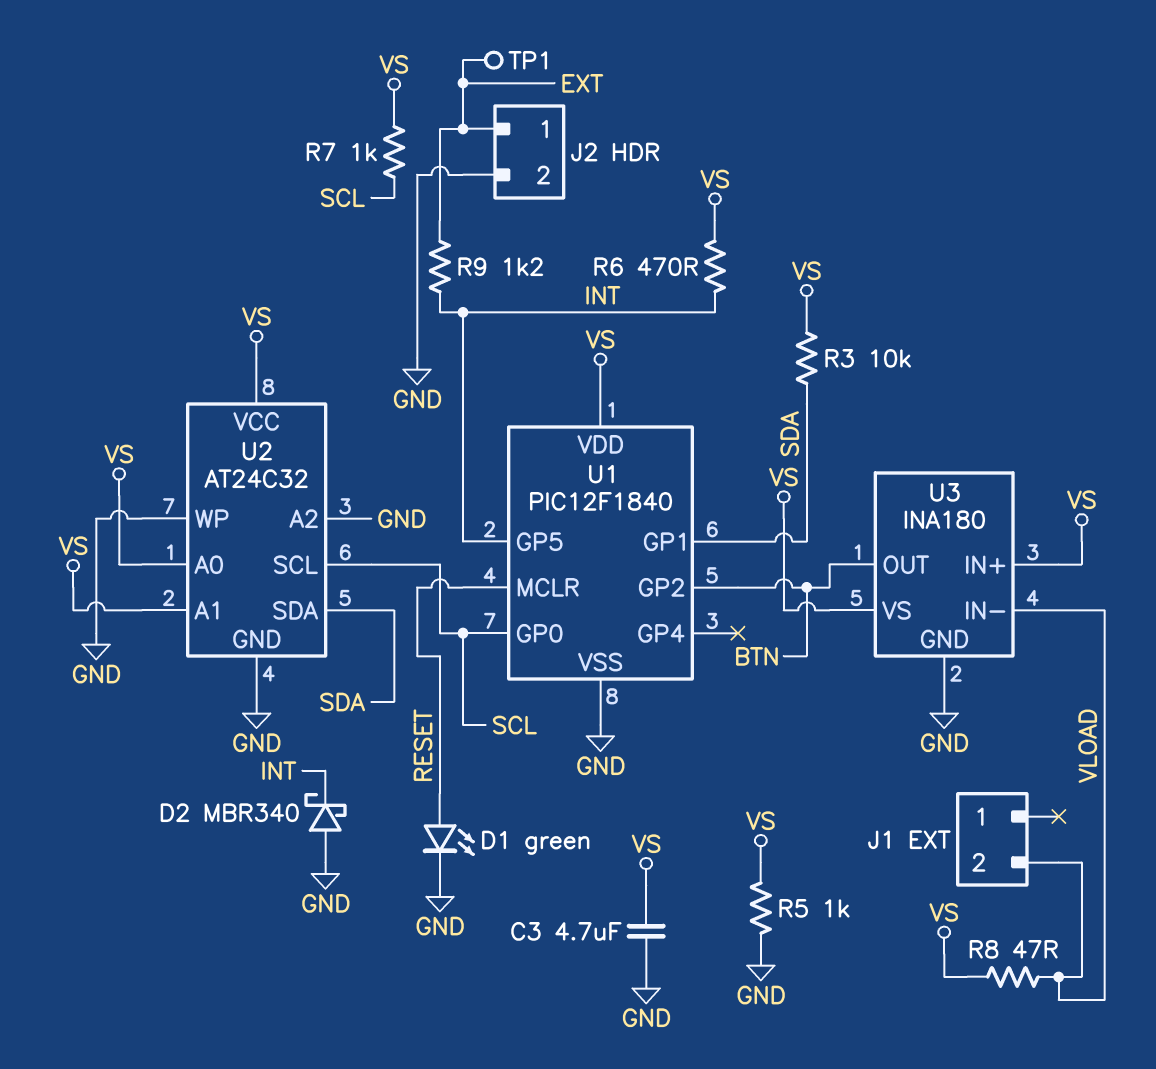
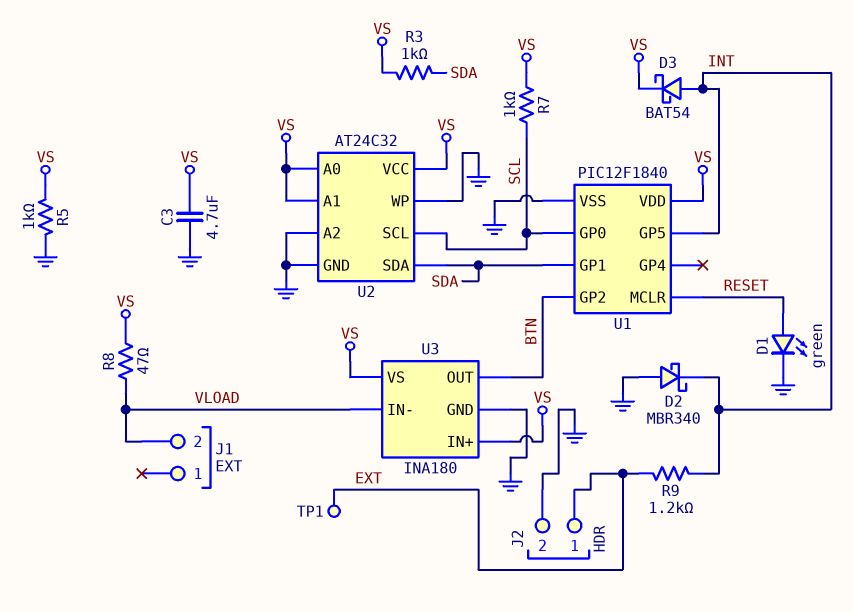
D3: none -> schottky BAT54 (A INT, K VS)
R3: 10k (SDA, VS) -> 1k (SDA, VS)
R6: 470 (INT, VS) -> none

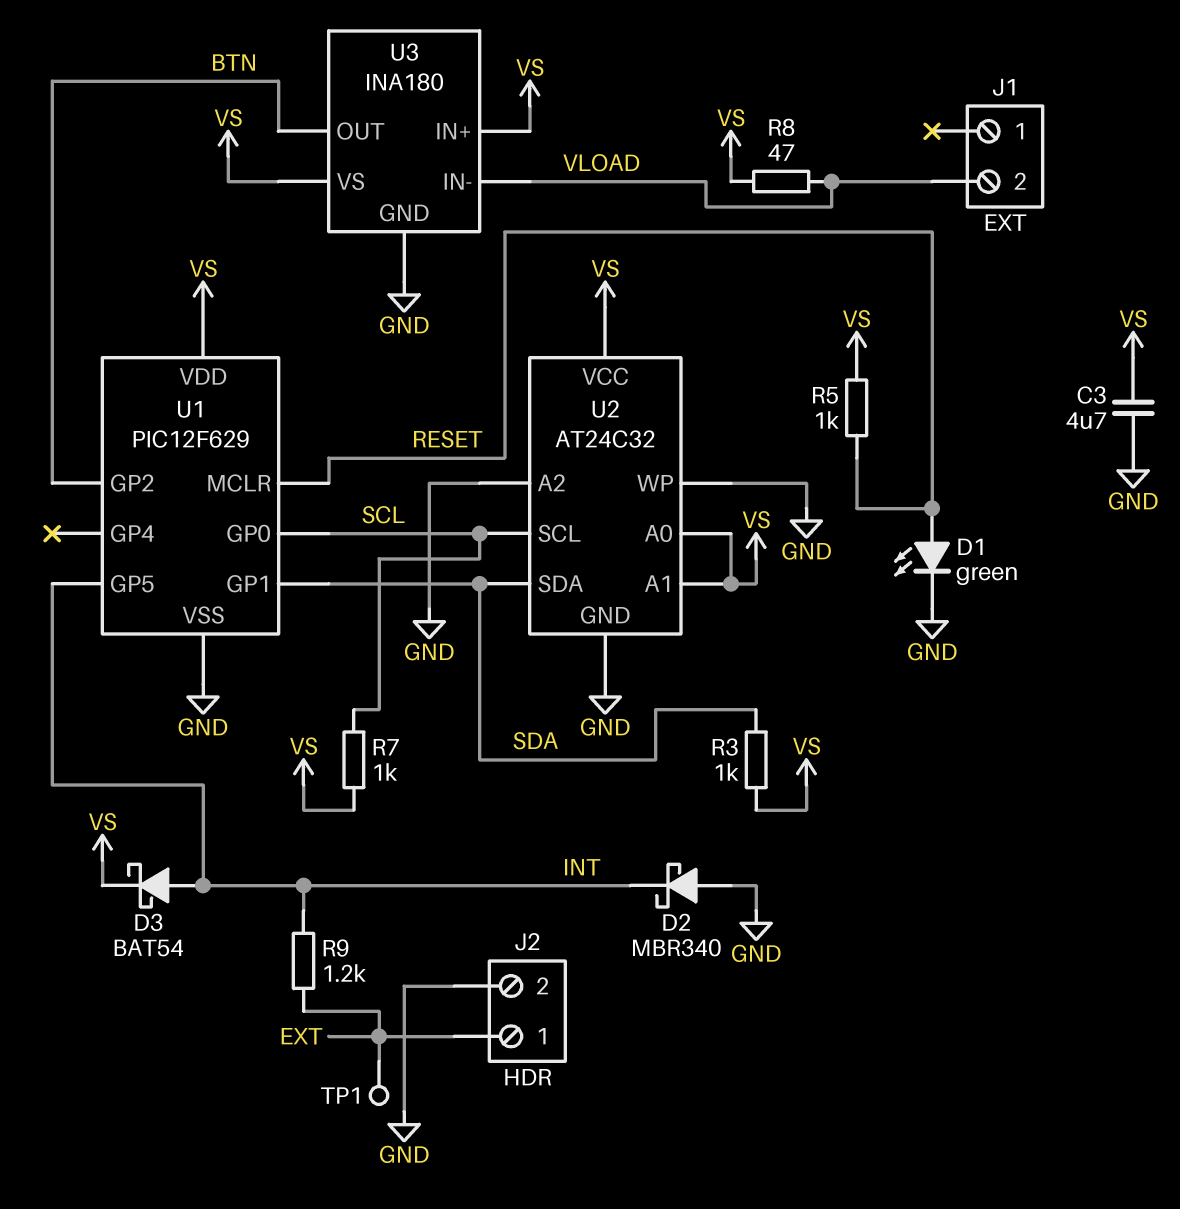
R5: 1k (GND, VS) -> 1k (RESET, VS)
U1: PIC12F1840 -> PIC12F629

